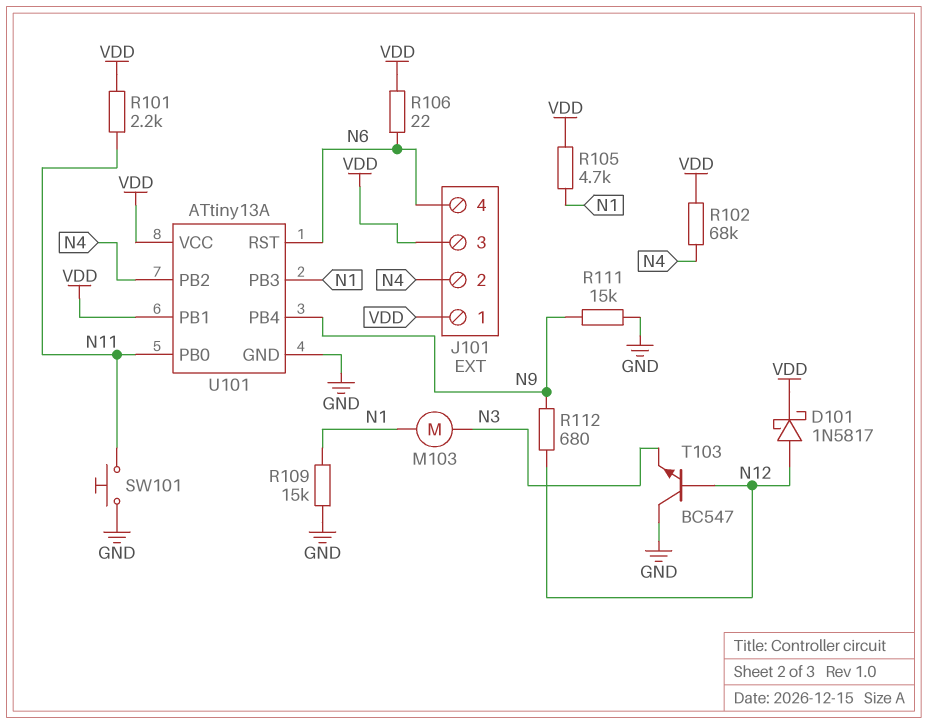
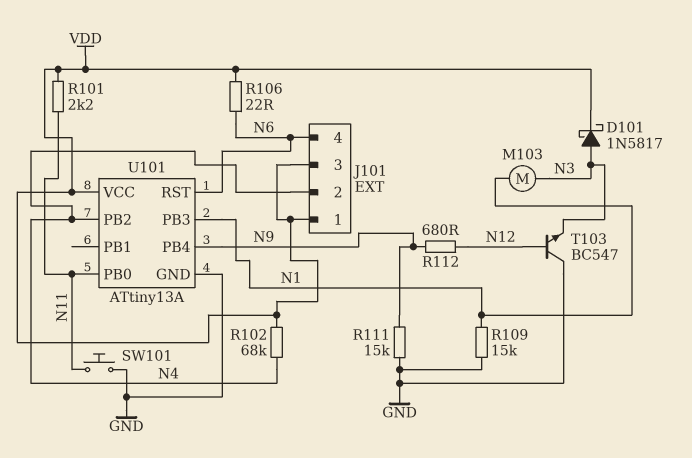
D101: schottky 1N5817 (A N12, K VDD) -> schottky 1N5817 (A N3, K VDD)
R105: 4.7k (N1, VDD) -> none
U101 pin PB1: VDD -> none

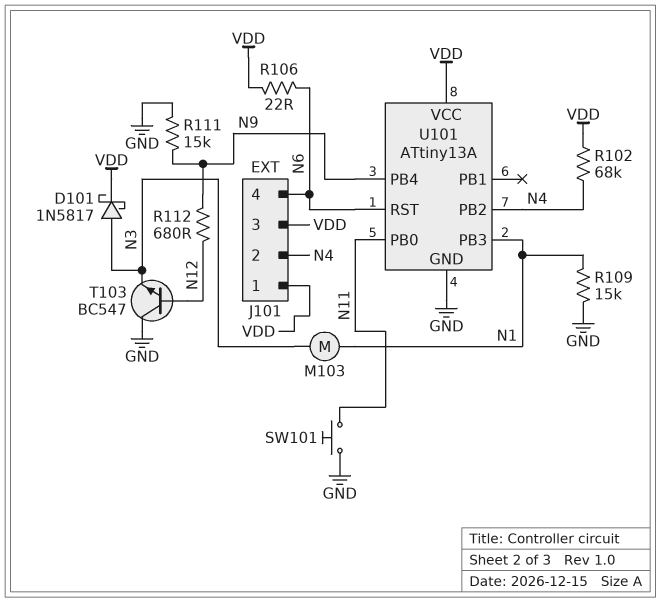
R101: 2.2k (N11, VDD) -> none

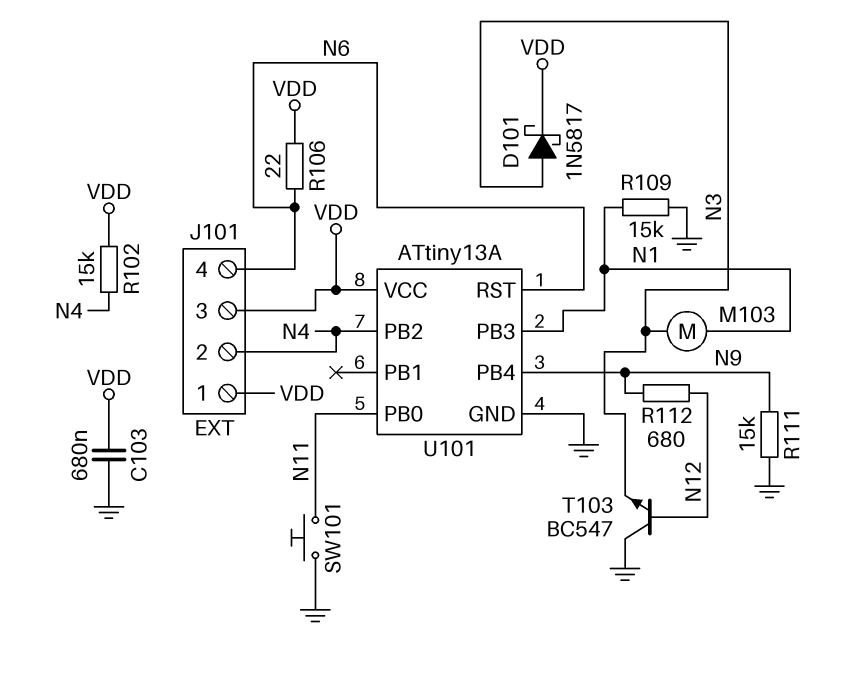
C103: none -> 680nF (GND, VDD)
R102: 68k (N4, VDD) -> 15k (N4, VDD)

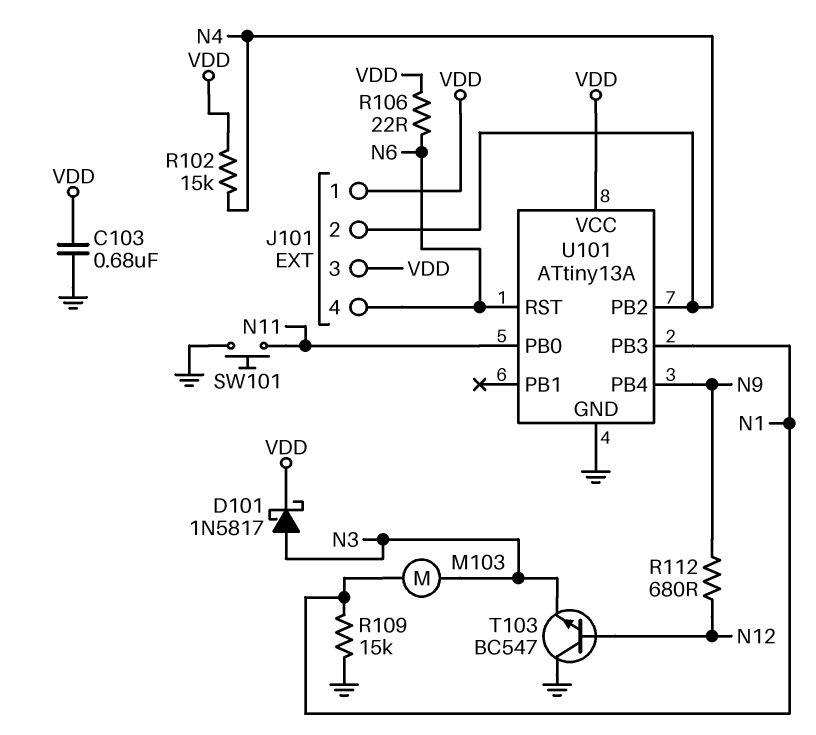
R111: 15k (GND, N9) -> none

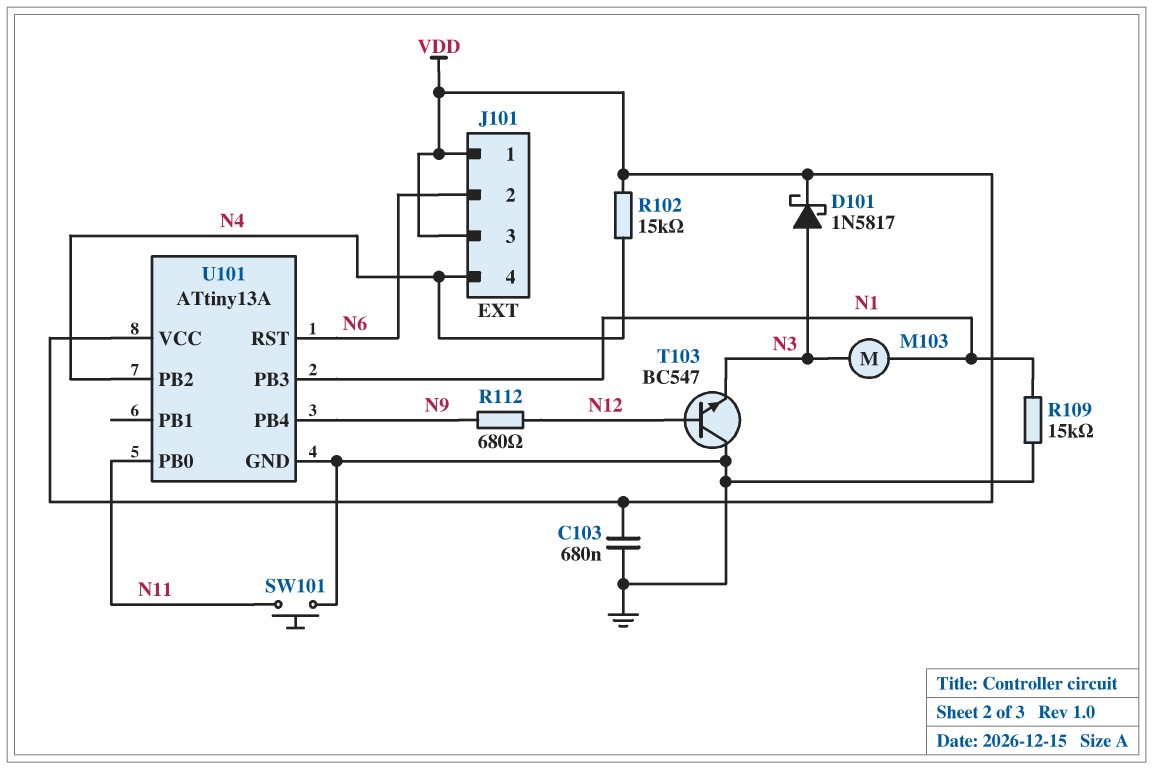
J101 pin 2: N4 -> N6
J101 pin 4: N6 -> N4
R106: 22 (N6, VDD) -> none

